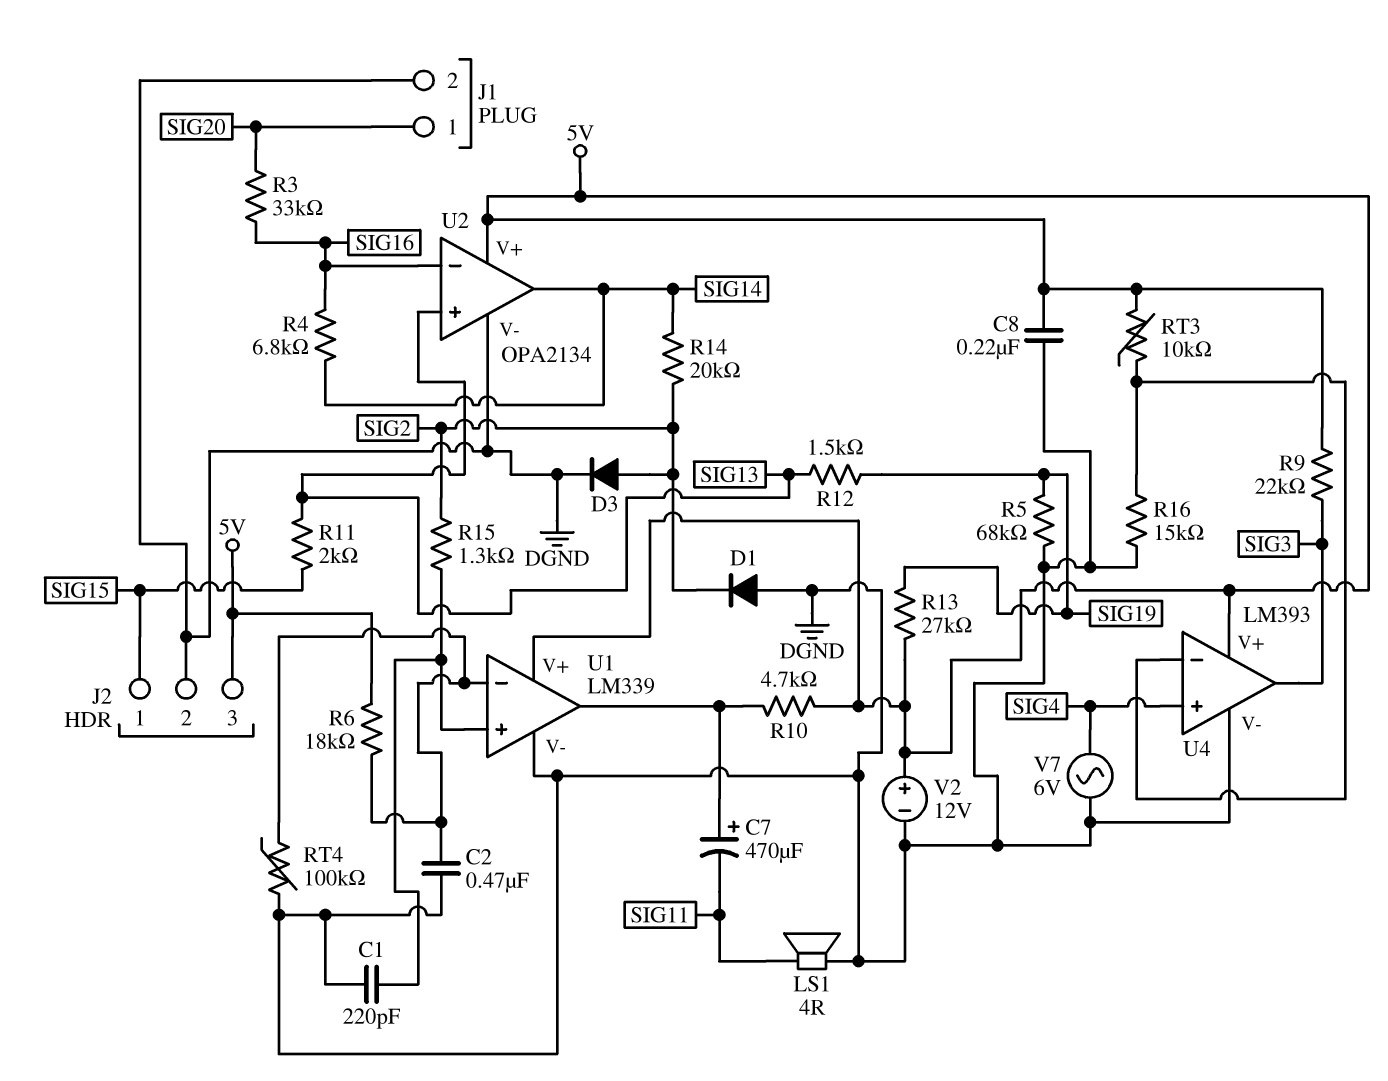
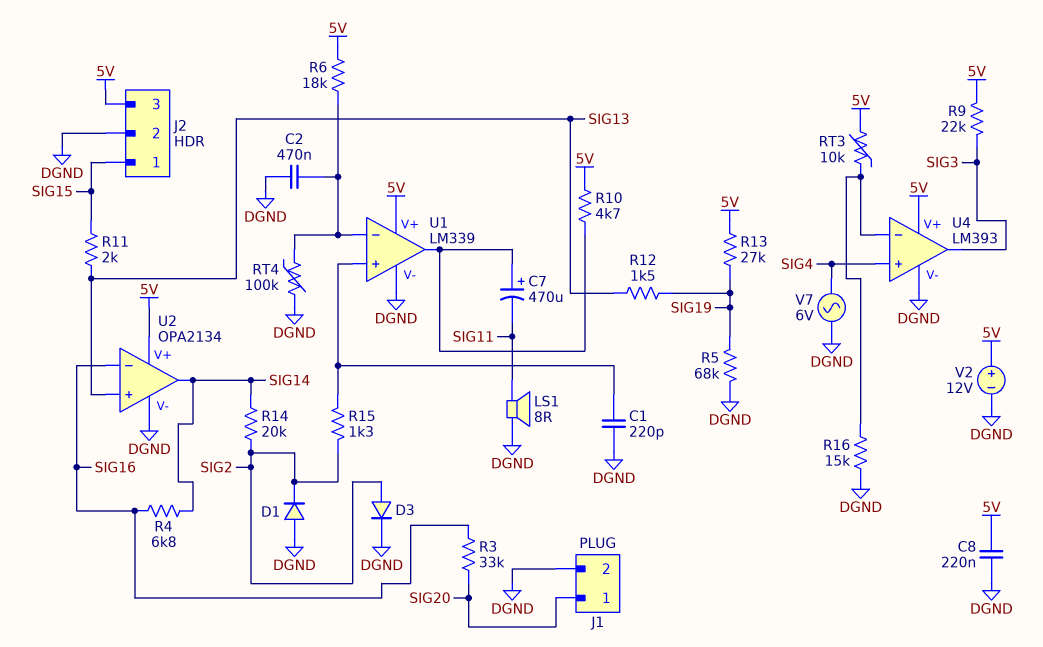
LS1: speaker 4R (DGND, SIG11) -> speaker 8R (DGND, SIG11)

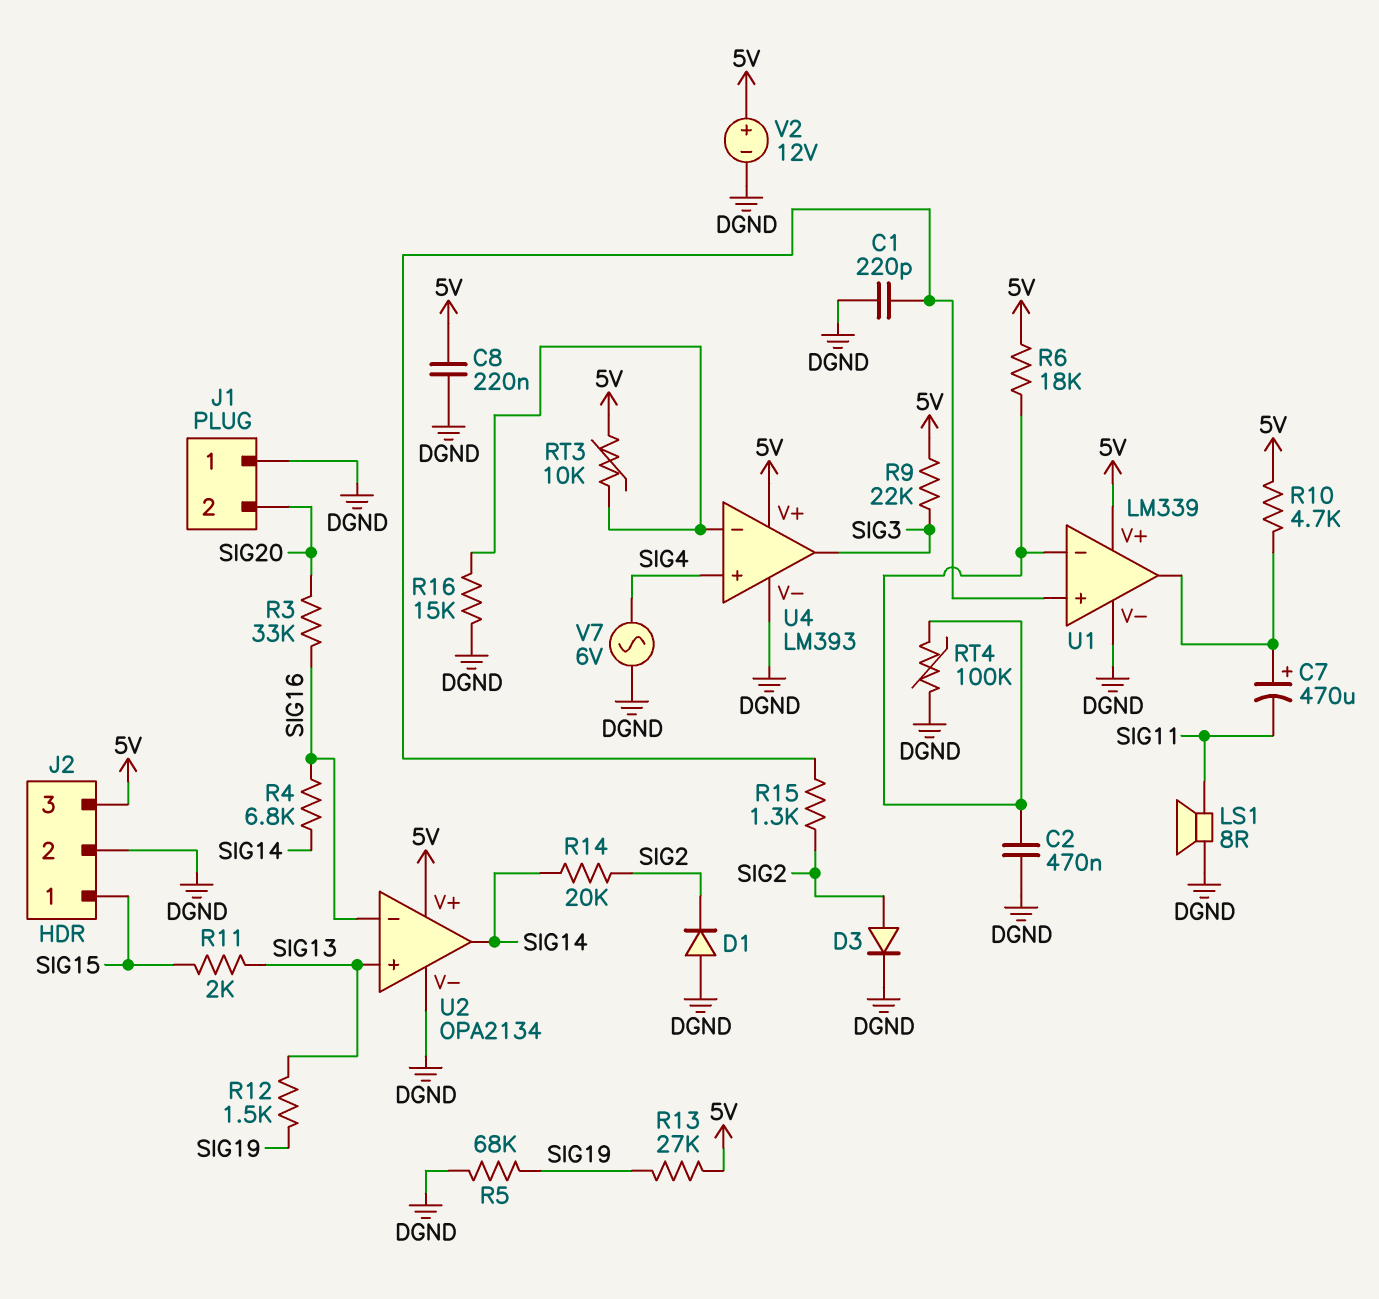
J1 pin 1: SIG20 -> DGND
J1 pin 2: DGND -> SIG20

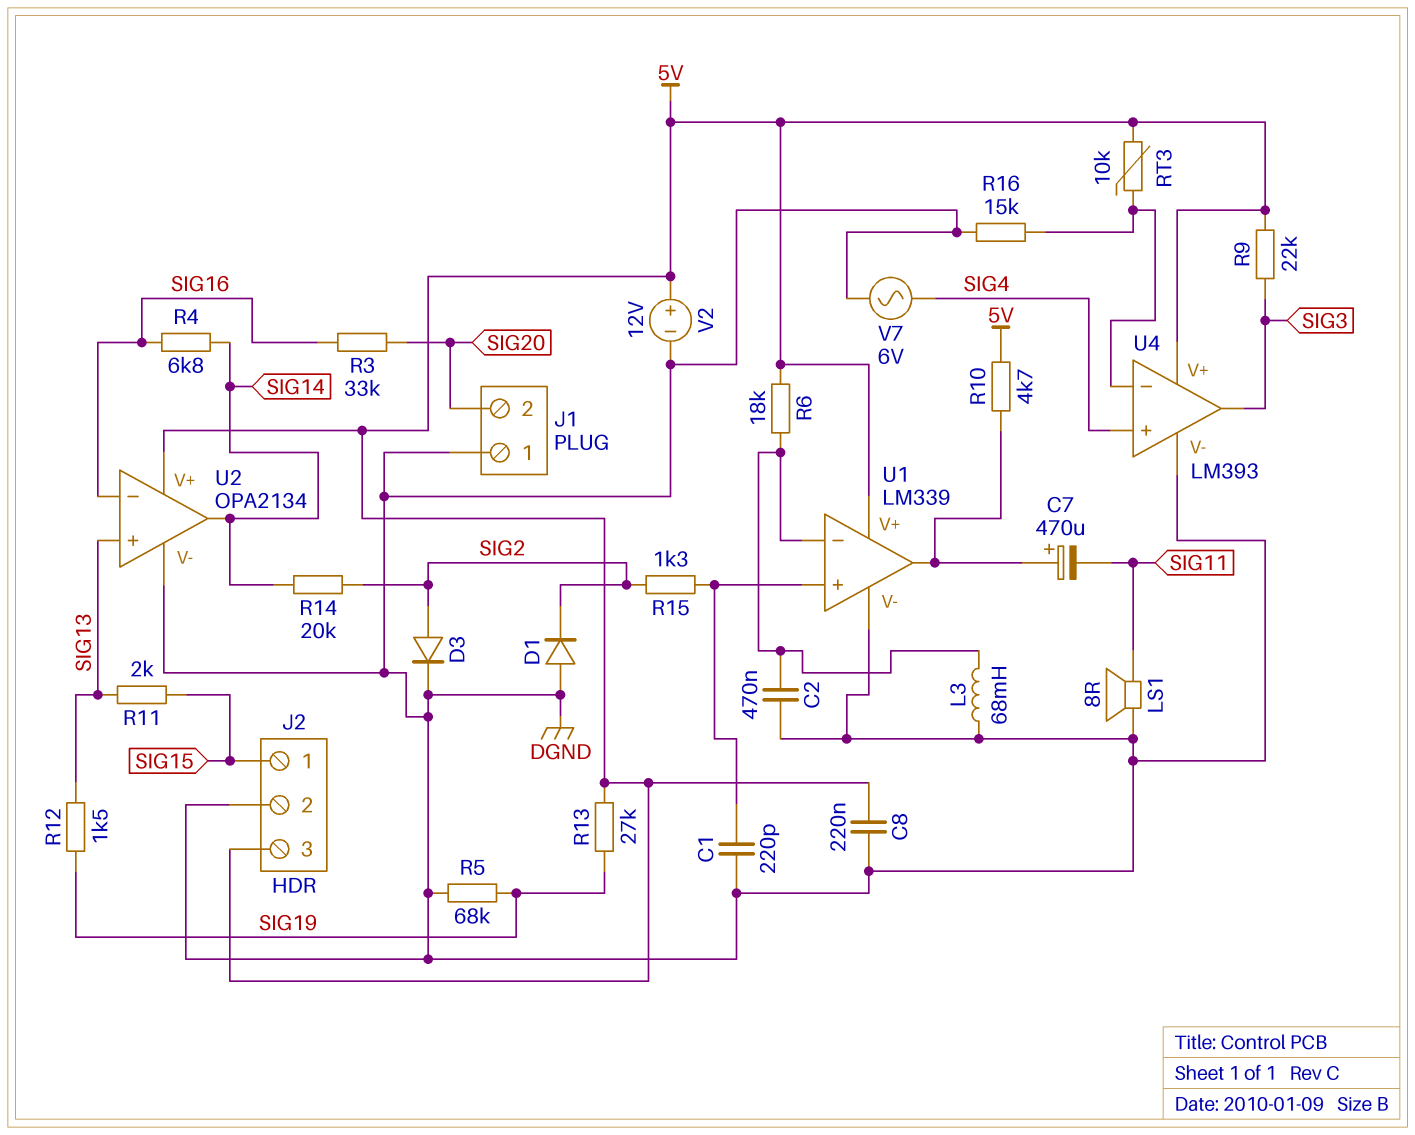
L3: none -> 68mH (DGND, U1/in-)
RT4: 100k (DGND, U1/in-) -> none

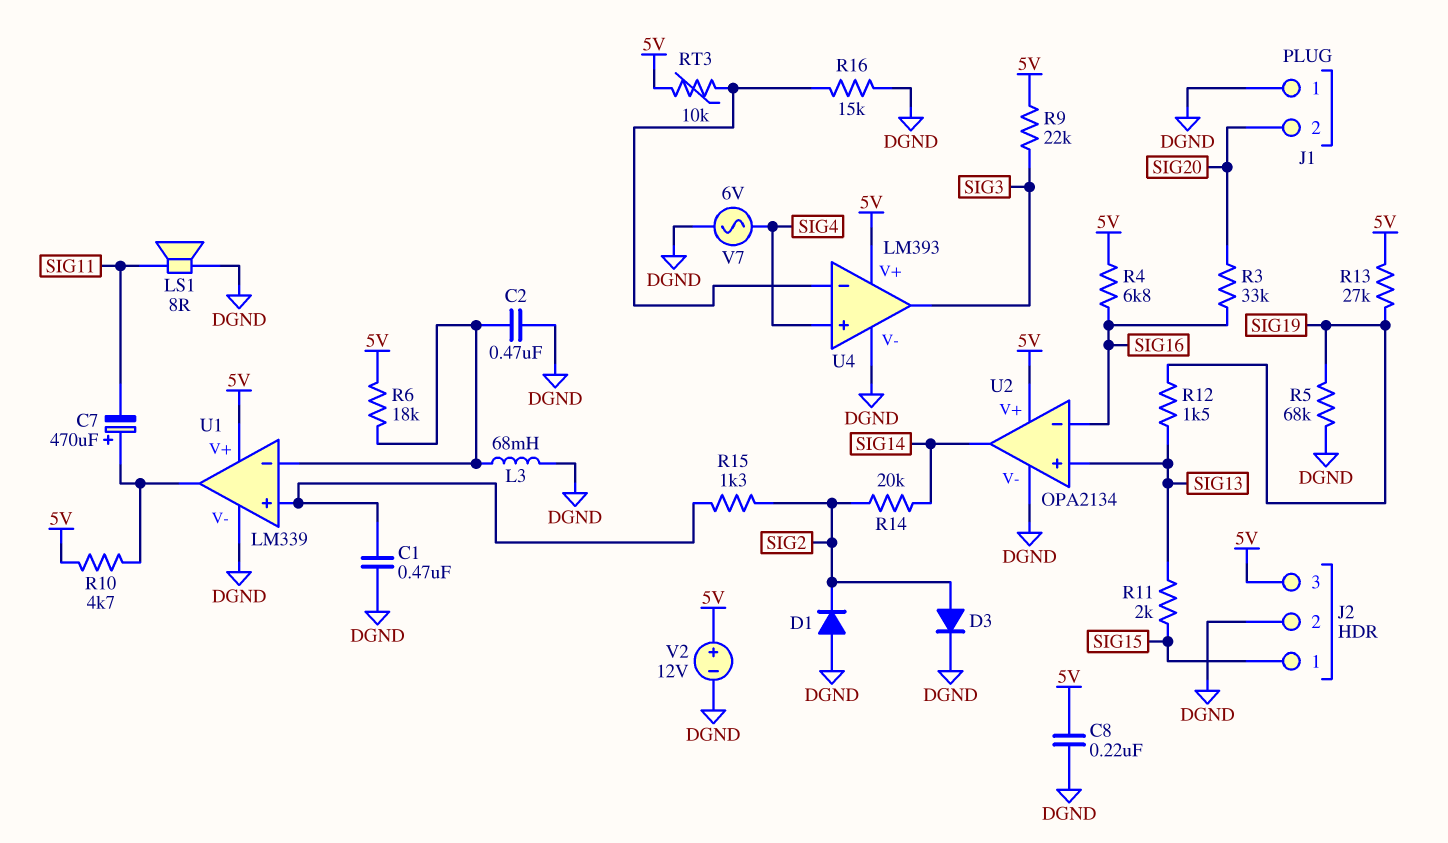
C1: 220pF (DGND, U1/in+) -> 470nF (DGND, U1/in+)
R4: 6.8k (SIG14, SIG16) -> 6.8k (5V, SIG16)

